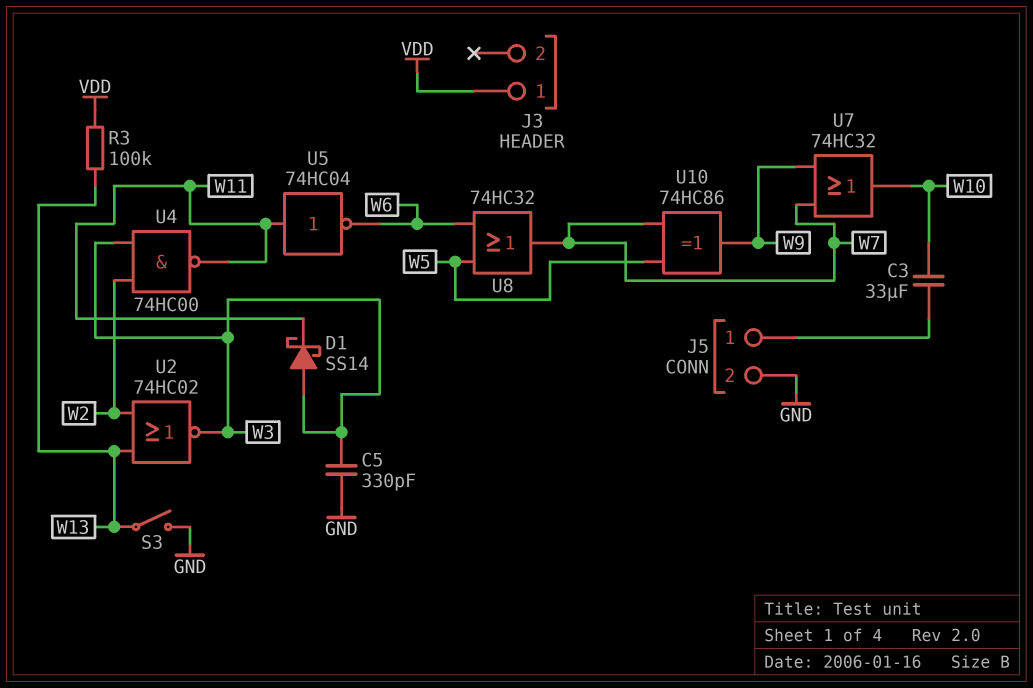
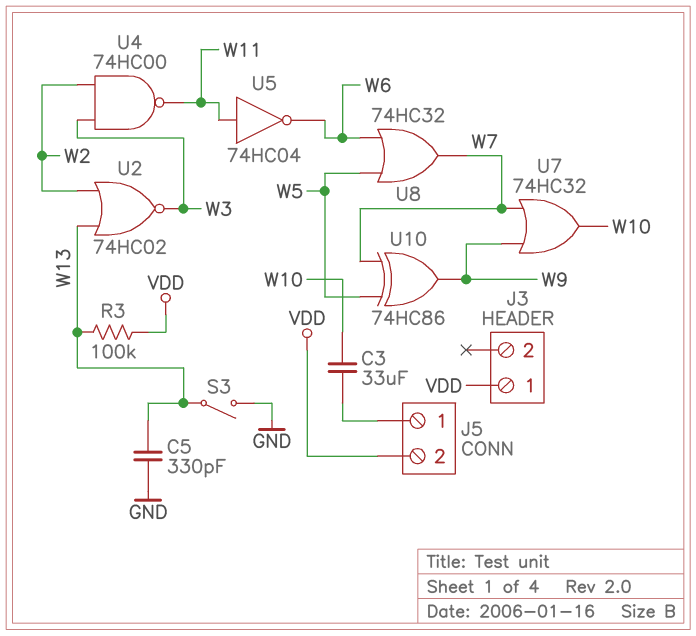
C5: 330pF (GND, W3) -> 330pF (GND, W13)
D1: schottky SS14 (A W3, K W11) -> none
J5 pin 2: GND -> VDD

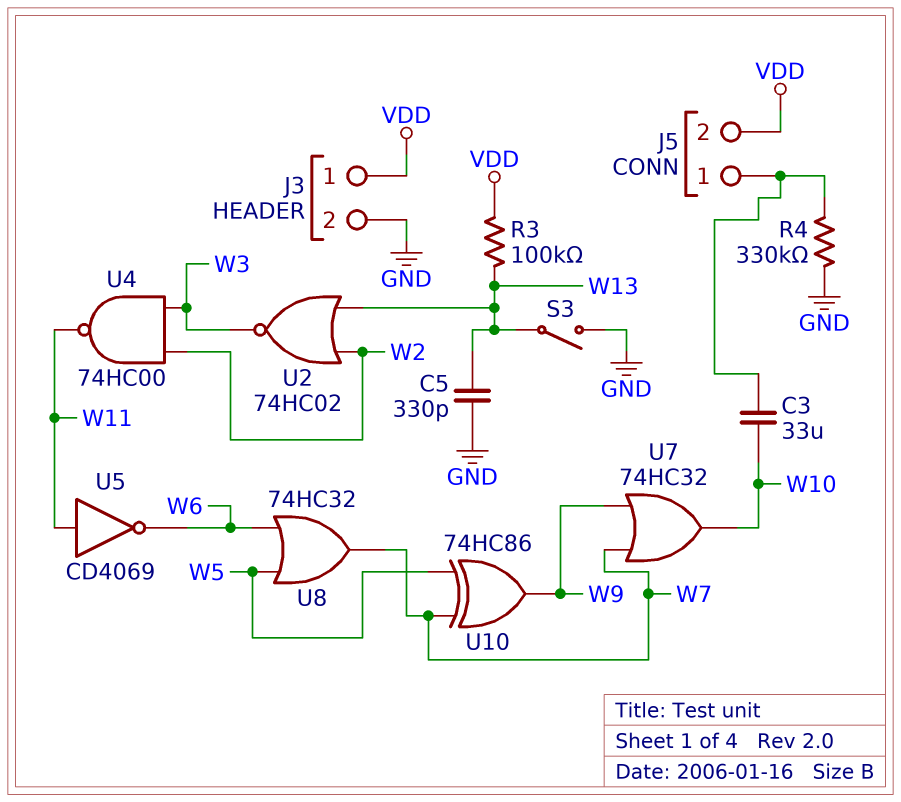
J3 pin 2: none -> GND
R4: none -> 330k (GND, J5/1)
U5: NOT 74HC04 (in W11, out W6) -> NOT CD4069 (in W11, out W6)

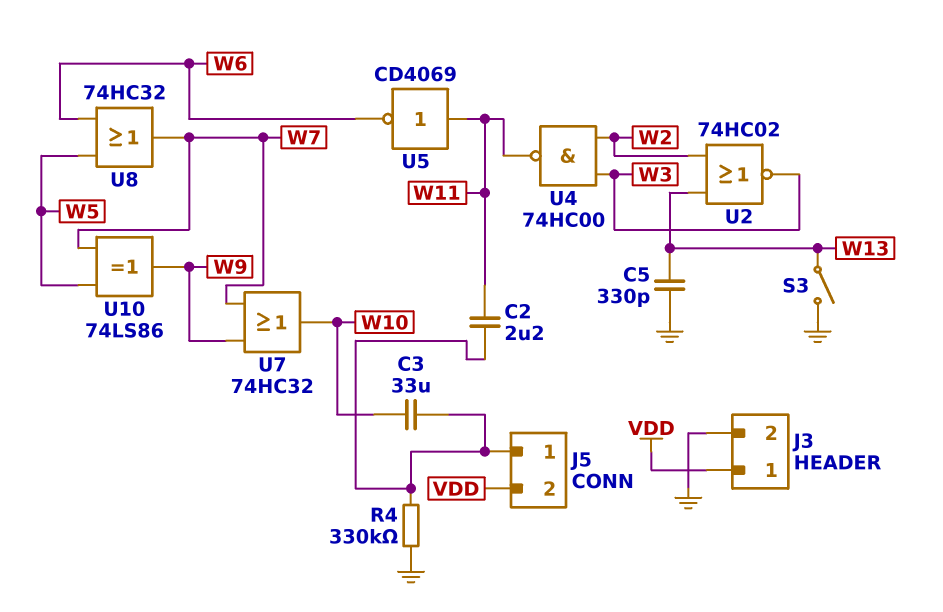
C2: none -> 2.2uF (J5/1, W11)
R3: 100k (VDD, W13) -> none
U10: XOR 74HC86 (in W5, in W7, out W9) -> XOR 74LS86 (in W5, in W7, out W9)

